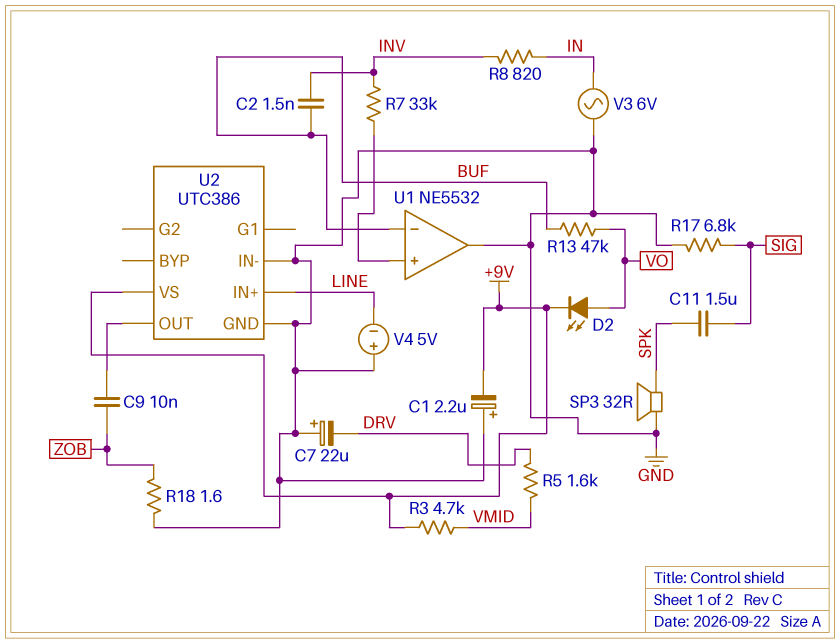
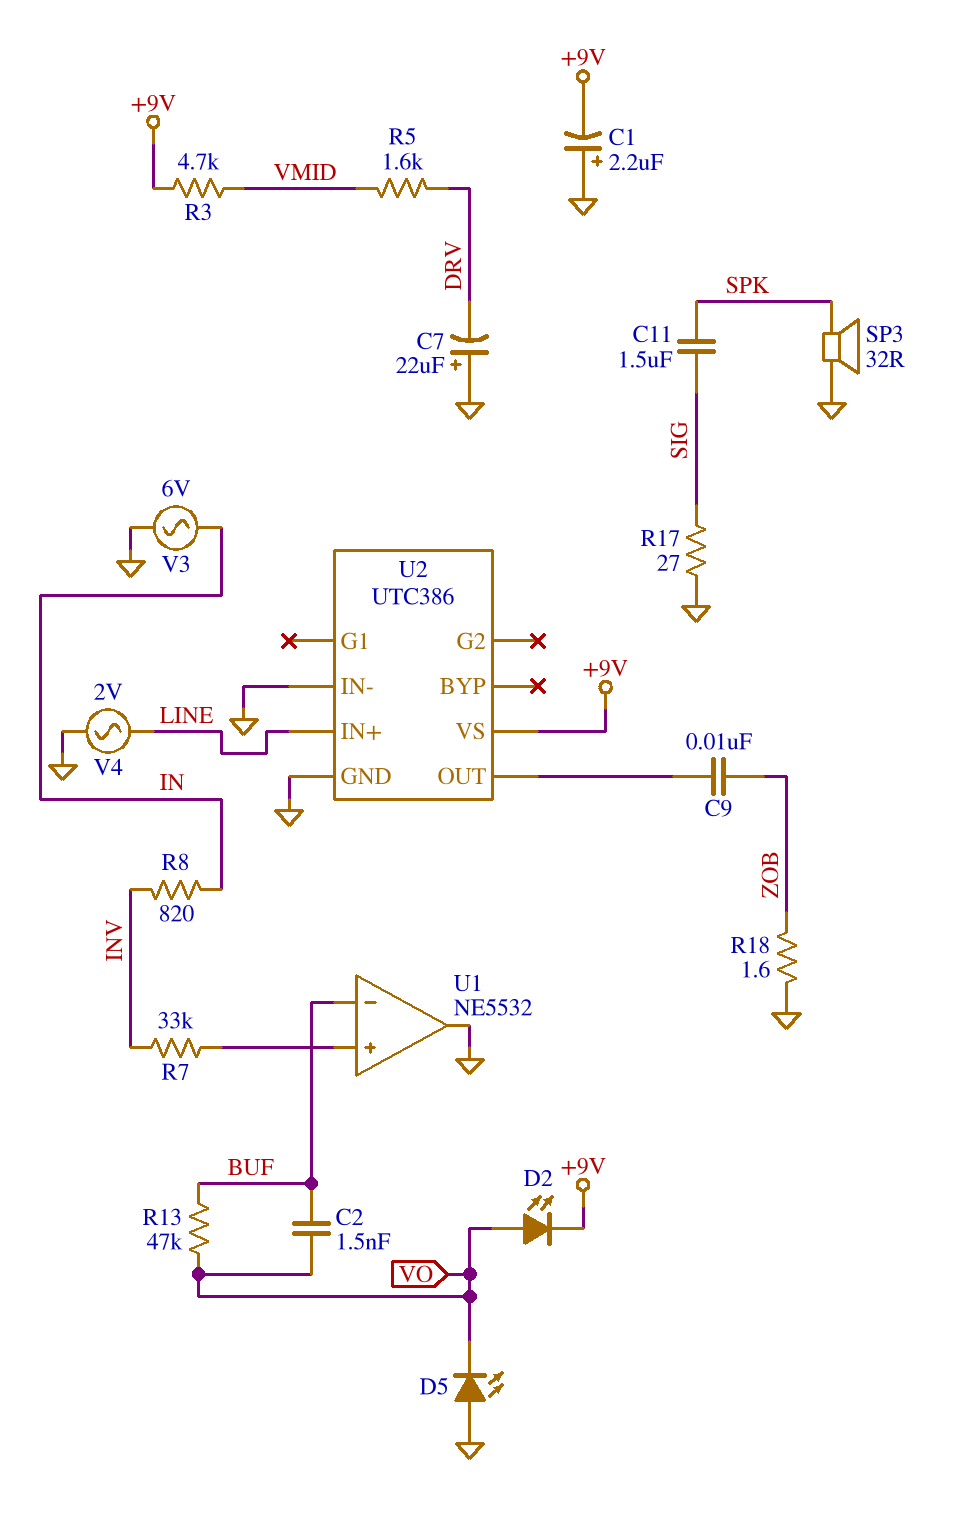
C2: 1.5nF (BUF, INV) -> 1.5nF (BUF, VO)
D5: none -> LED (A GND, K VO)
R17: 6.8k (GND, SIG) -> 27 (GND, SIG)
V4: 5V (plus GND, minus LINE) -> AC 2V (GND, LINE)

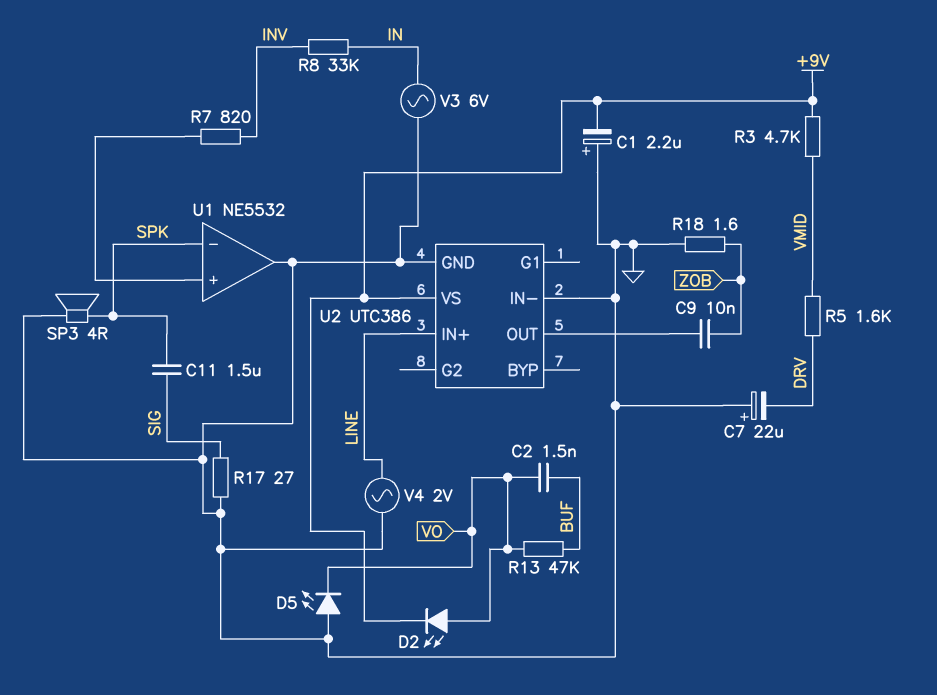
R7: 33k (INV, U1/in+) -> 820 (INV, U1/in+)
R8: 820 (IN, INV) -> 33k (IN, INV)
SP3: speaker 32R (GND, SPK) -> speaker 4R (GND, SPK)
U1 pin in-: BUF -> SPK

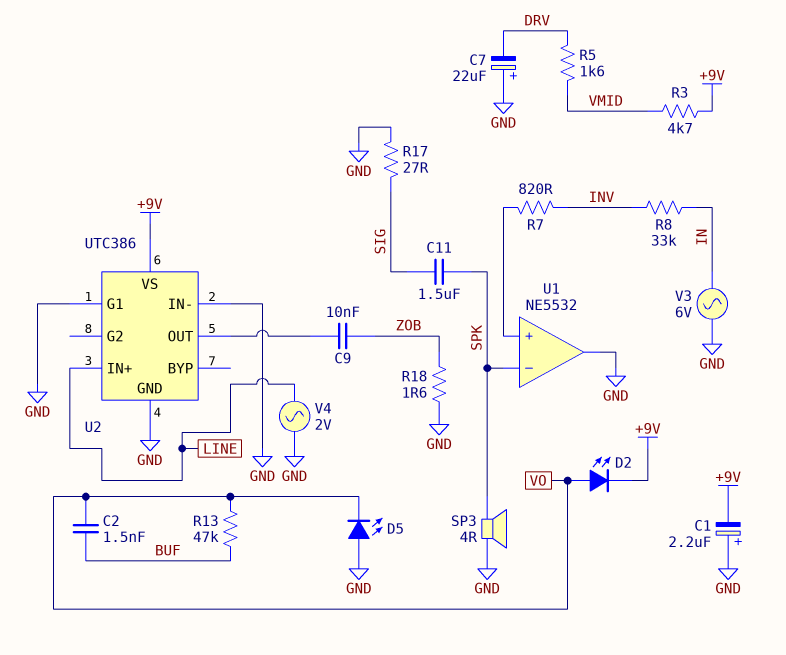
U2 pin G1: none -> GND

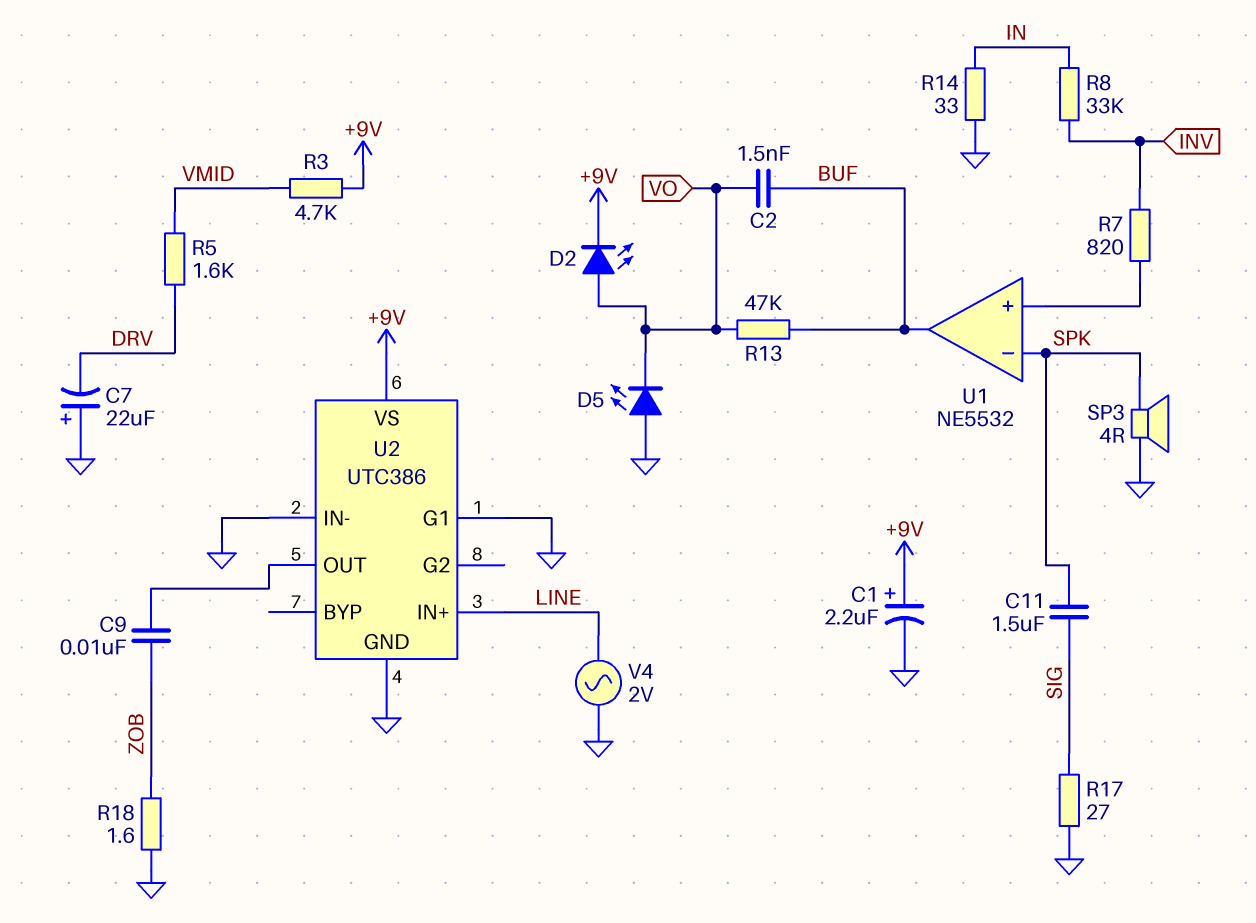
C1: 2.2uF (plus GND, minus +9V) -> 2.2uF (plus +9V, minus GND)
R14: none -> 33 (GND, IN)
U1 pin out: GND -> BUF
V3: AC 6V (GND, IN) -> none

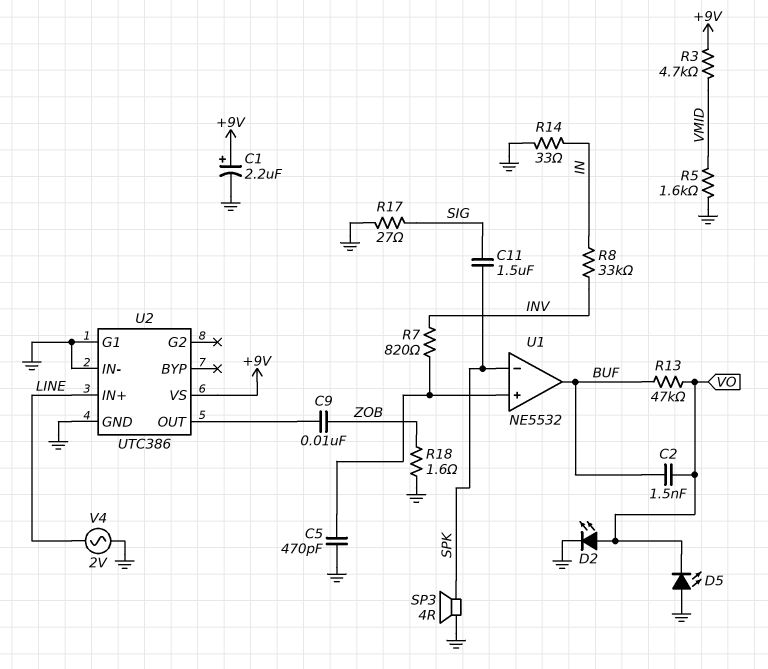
C5: none -> 470pF (GND, U1/in+)
C7: 22uF (plus GND, minus DRV) -> none
D2: LED (A VO, K +9V) -> LED (A VO, K GND)
R5: 1.6k (DRV, VMID) -> 1.6k (GND, VMID)

